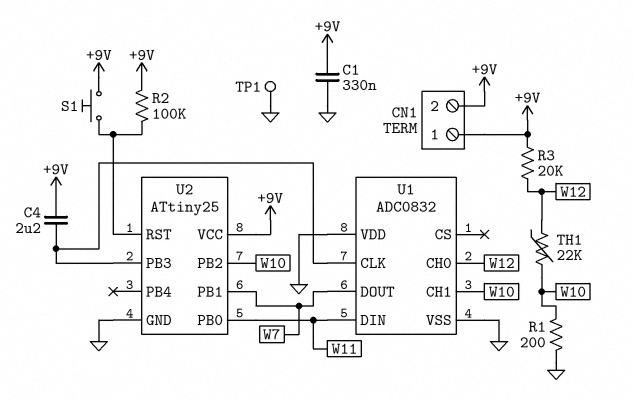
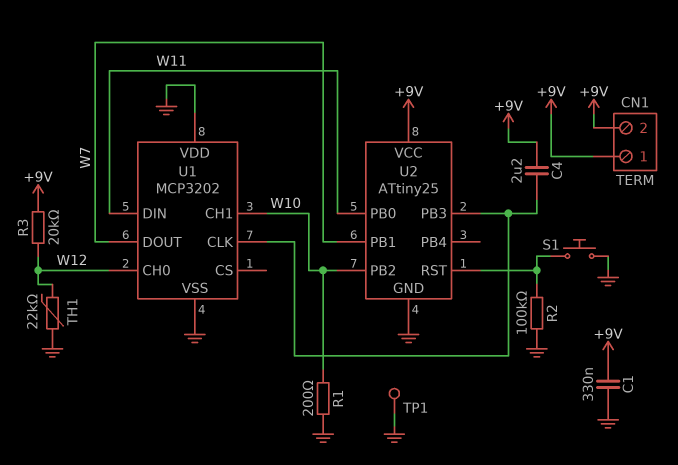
R2: 100k (+9V, U2/RST) -> 100k (GND, U2/RST)
S1: button (+9V, U2/RST) -> button (GND, U2/RST)
TH1: 22k (W10, W12) -> 22k (GND, W12)
U1: ADC0832 -> MCP3202

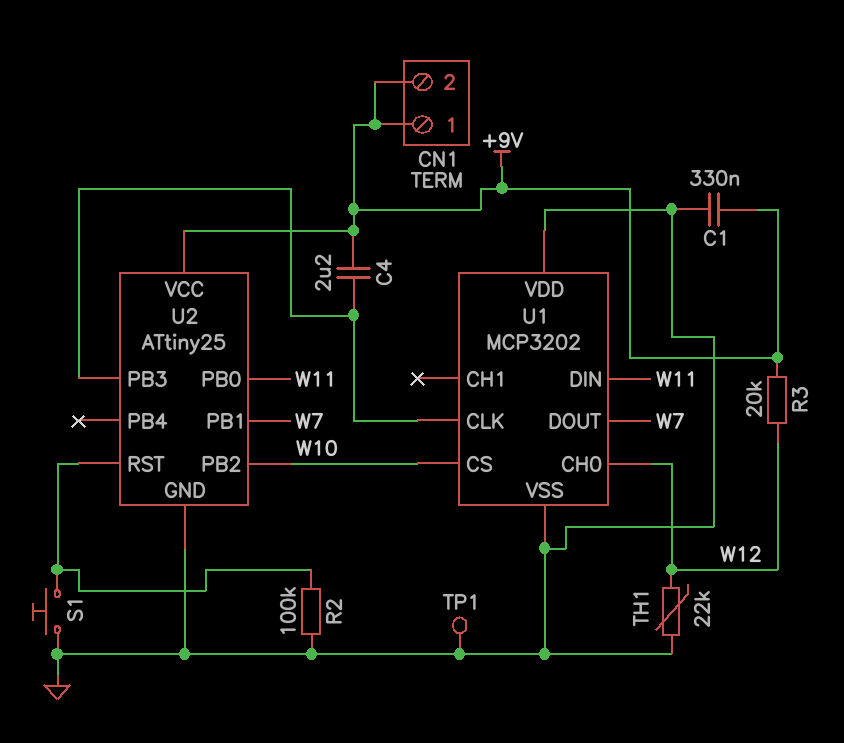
R1: 200 (GND, W10) -> none
U1 pin CH1: W10 -> none
U1 pin CS: none -> W10

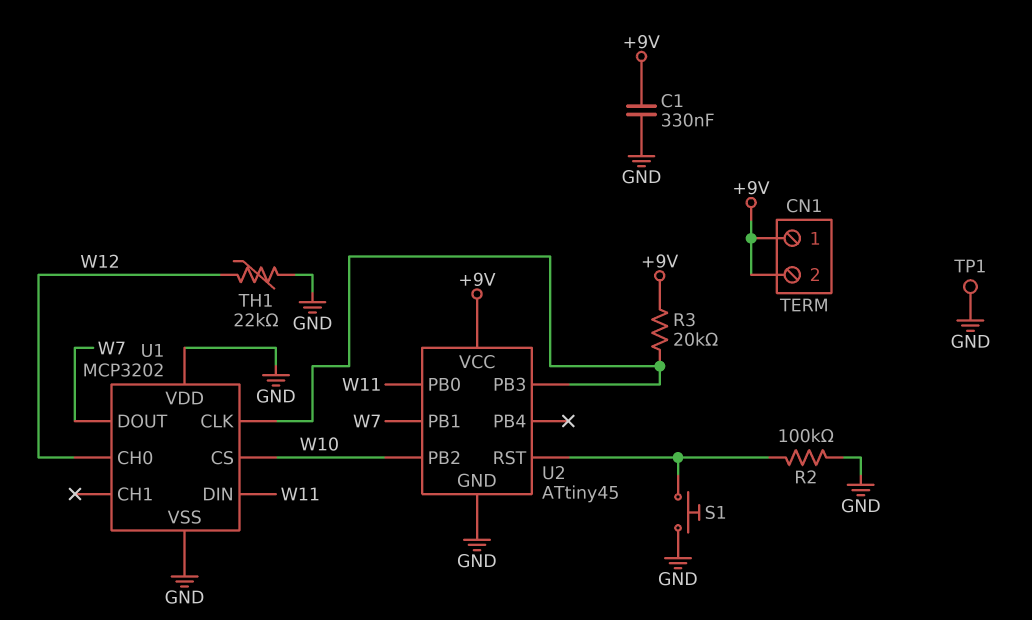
C4: 2.2uF (+9V, U1/CLK) -> none
R3: 20k (+9V, W12) -> 20k (+9V, U1/CLK)
U2: ATtiny25 -> ATtiny45

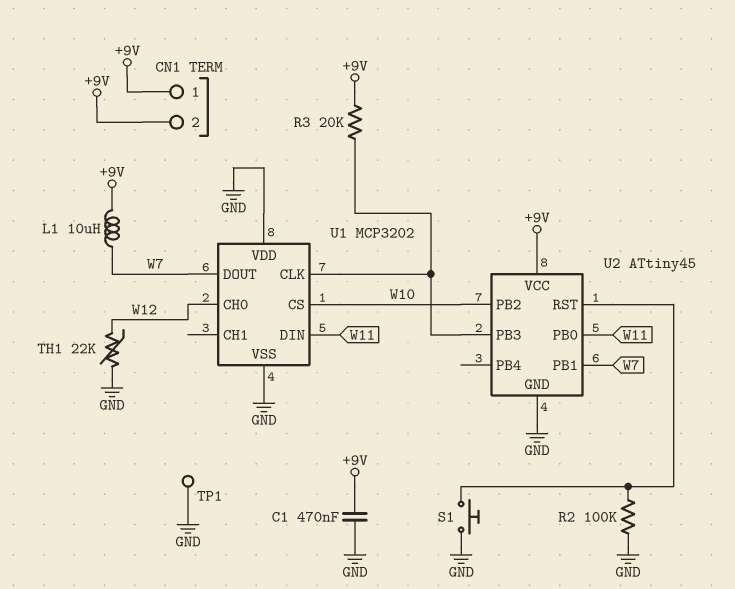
C1: 330nF (+9V, GND) -> 470nF (+9V, GND)
L1: none -> 10uH (+9V, W7)

